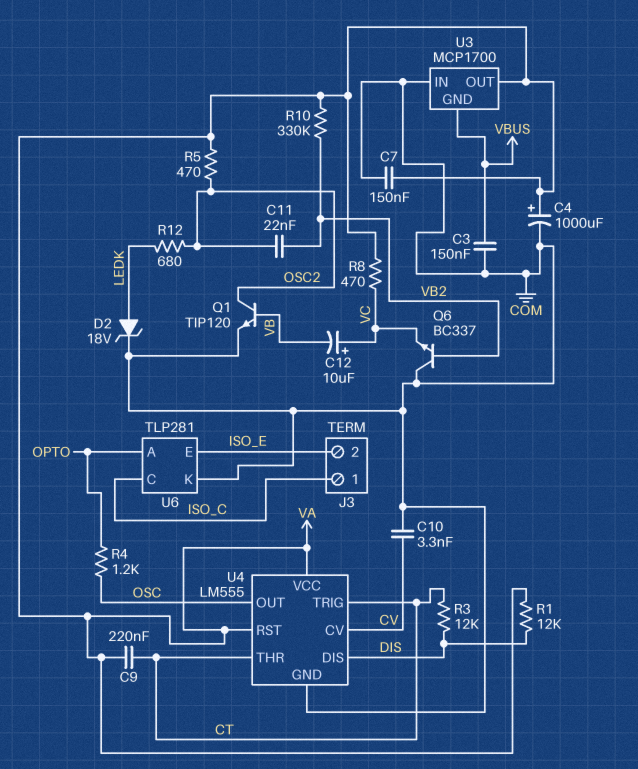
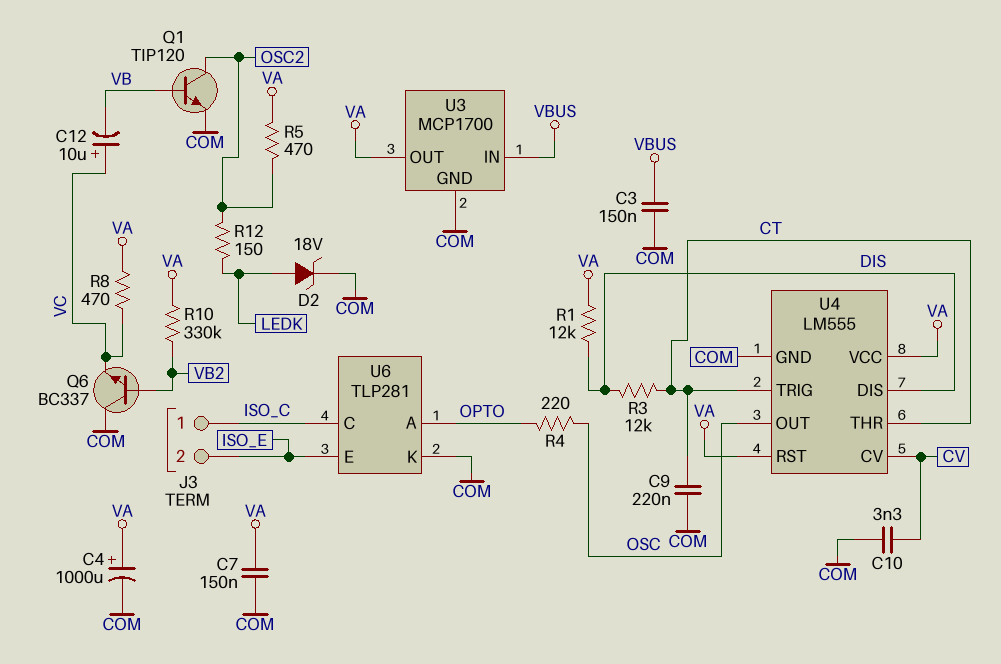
C9: 220nF (CT, VA) -> 220nF (COM, CT)
C11: 22nF (OSC2, VB2) -> none
R4: 1.2k (OPTO, OSC) -> 220 (OPTO, OSC)
R12: 680 (LEDK, OSC2) -> 150 (LEDK, OSC2)
U3 pin GND: VBUS -> COM
U3 pin IN: COM -> VBUS

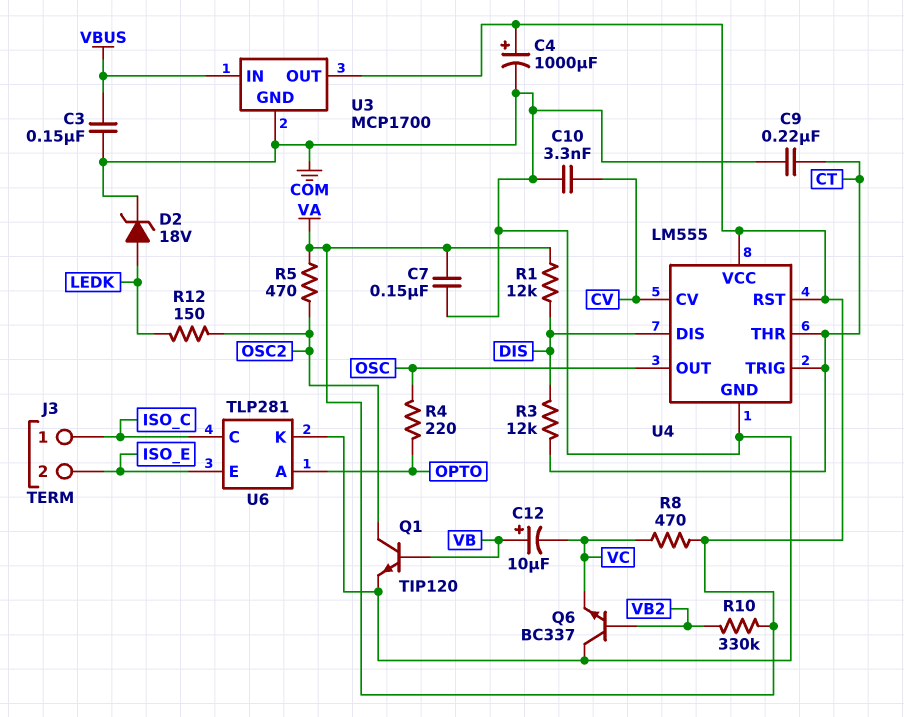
C12: 10uF (plus VC, minus VB) -> 10uF (plus VB, minus VC)

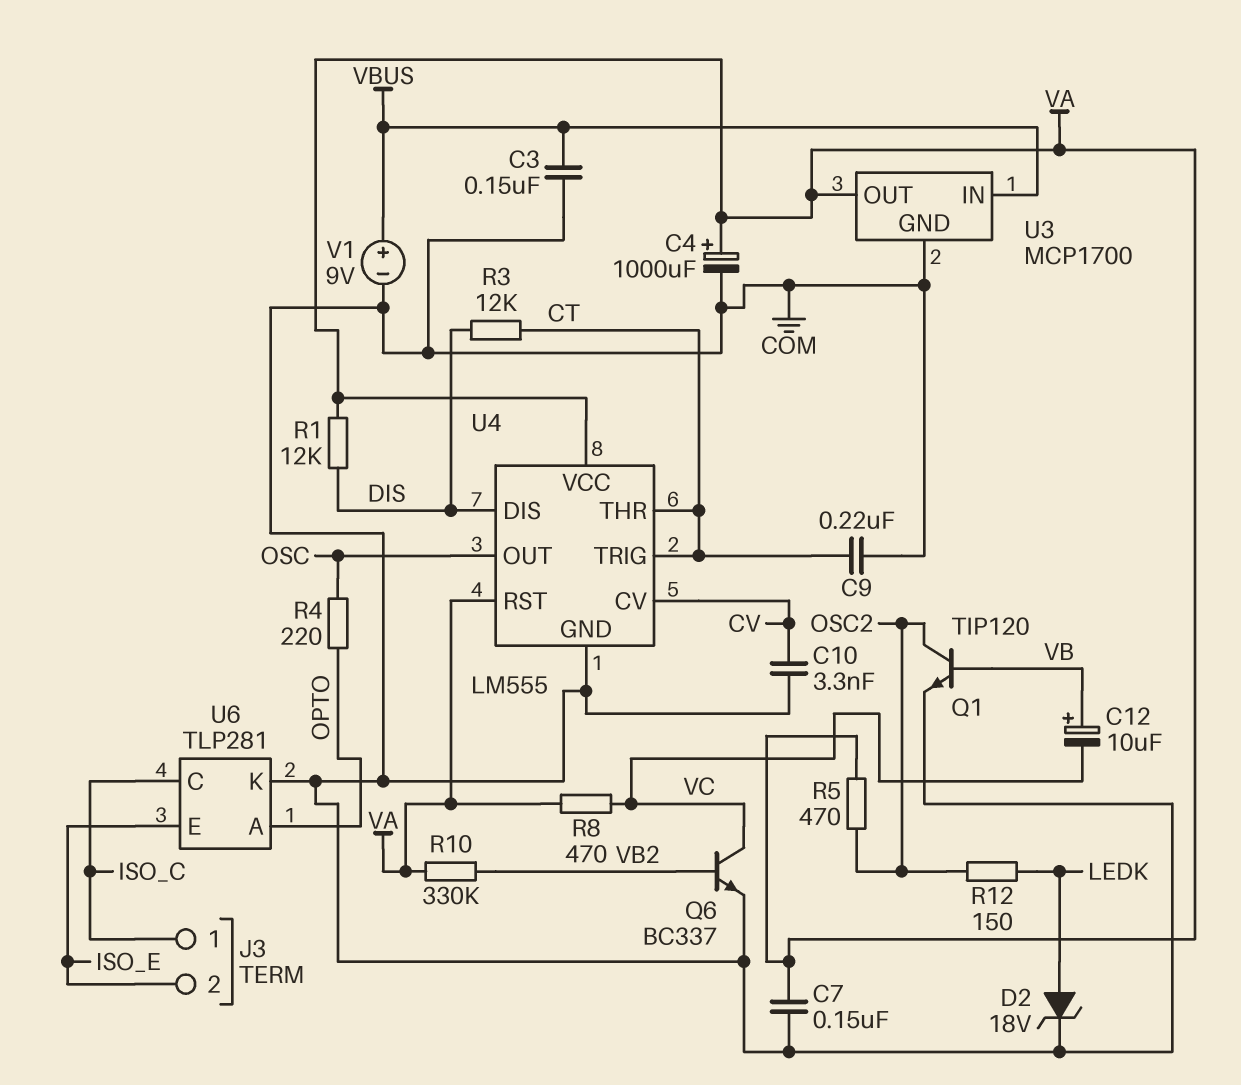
Q6: NPN BC337 (B VB2, C COM, E VC) -> NPN BC337 (B VB2, C VC, E COM)
V1: none -> 9V (plus VBUS, minus COM)

